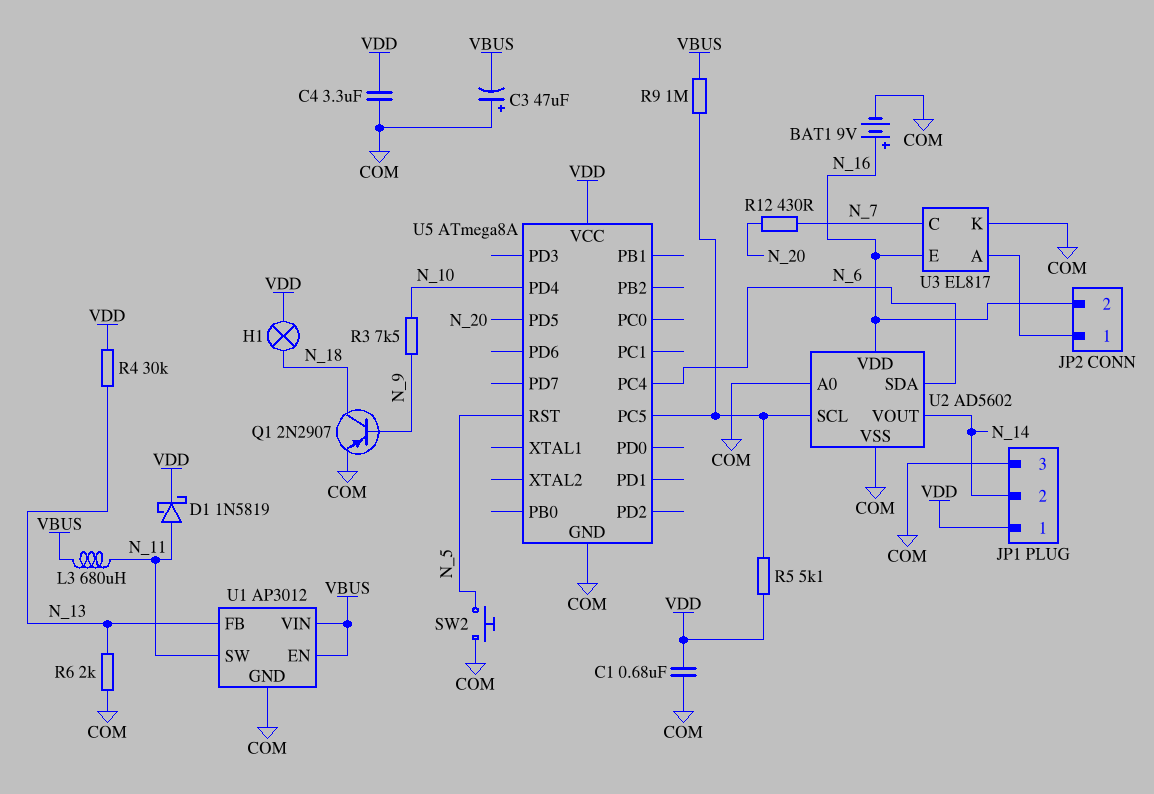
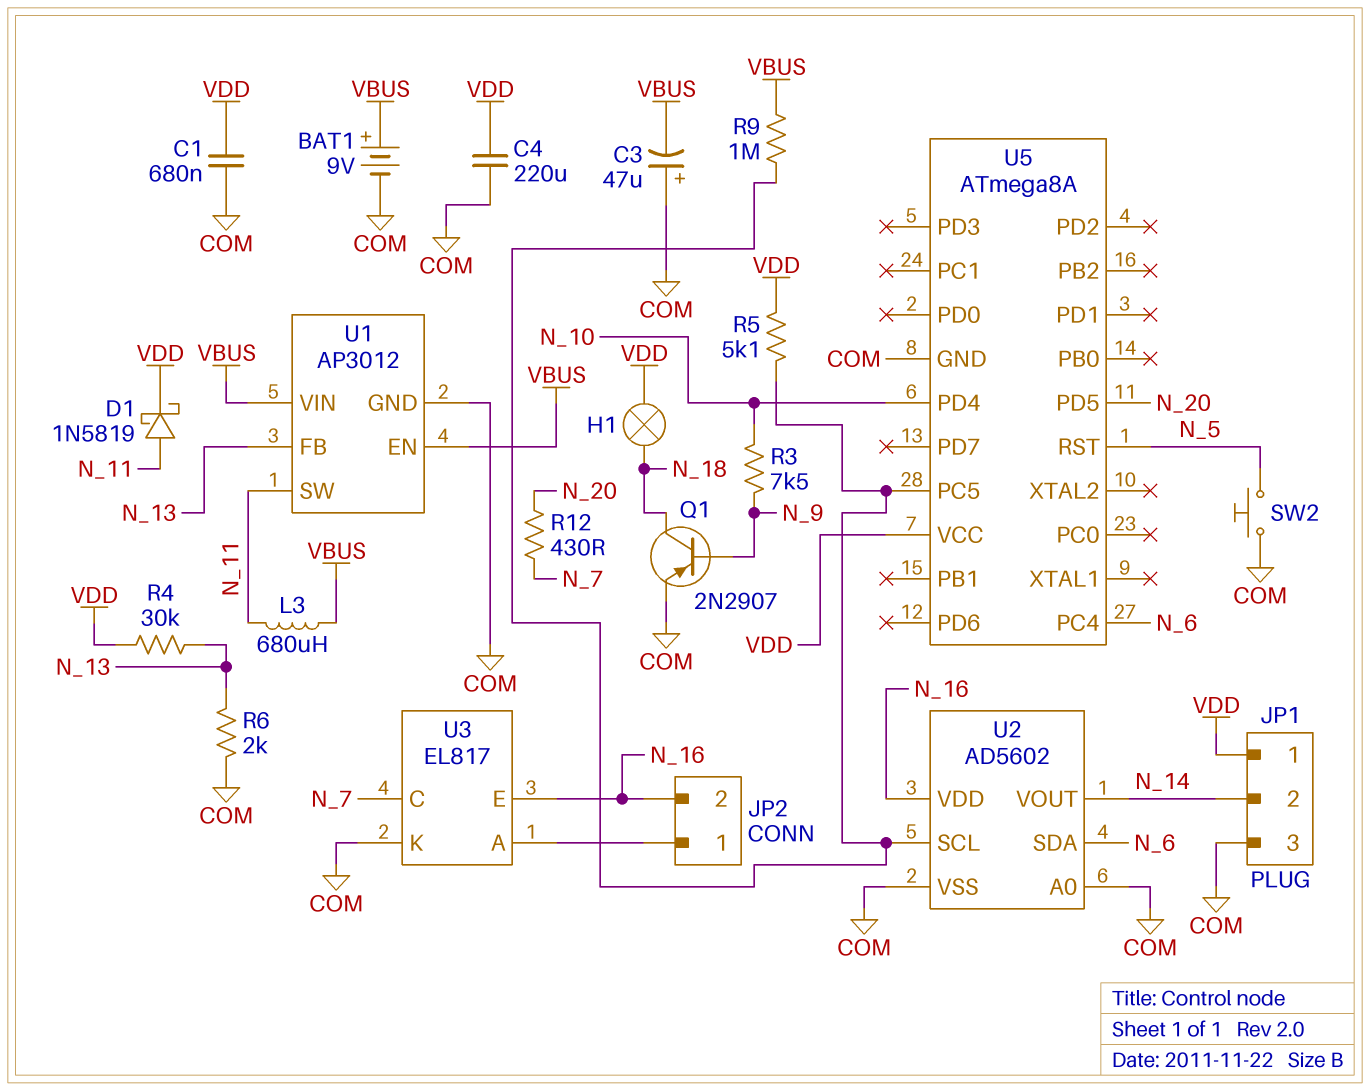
BAT1: 9V (plus N_16, minus COM) -> 9V (plus VBUS, minus COM)
C4: 3.3uF (COM, VDD) -> 220uF (COM, VDD)

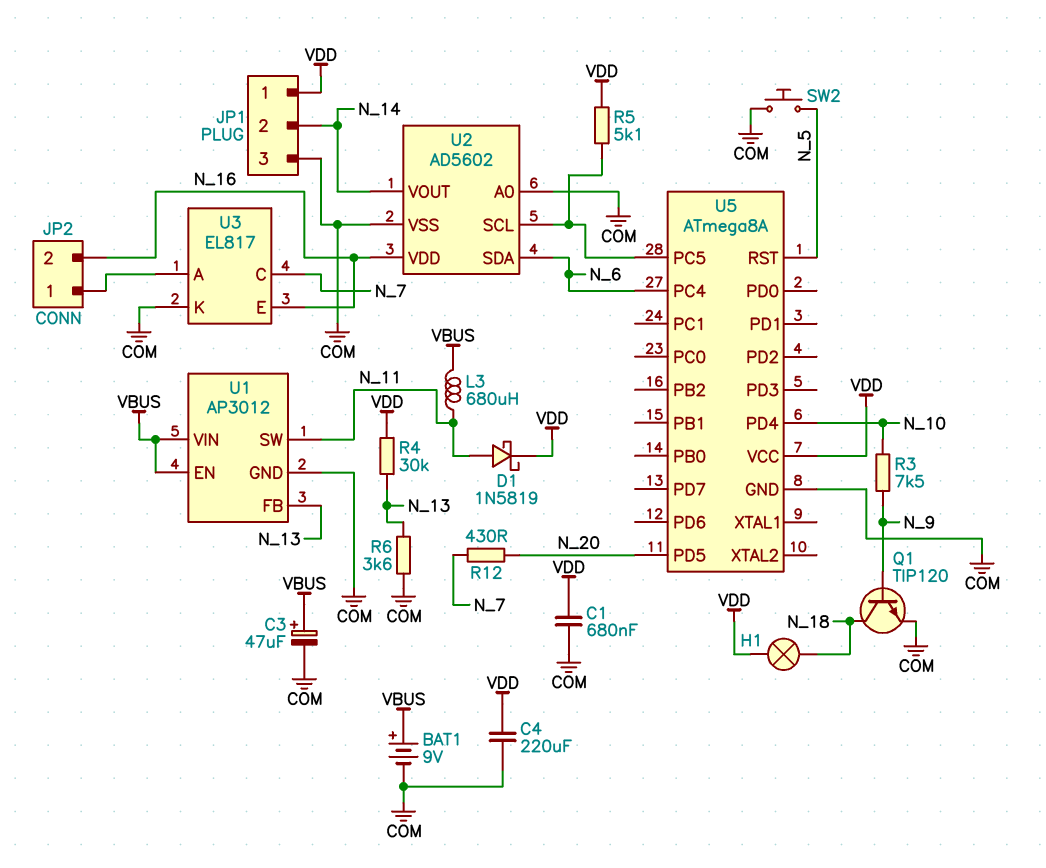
C3: 47uF (plus COM, minus VBUS) -> 47uF (plus VBUS, minus COM)
Q1: PNP 2N2907 (B N_9, C N_18, E COM) -> NPN TIP120 (B N_9, C N_18, E COM)
R6: 2k (COM, N_13) -> 3.6k (COM, N_13)
R9: 1M (U2/SCL, VBUS) -> none

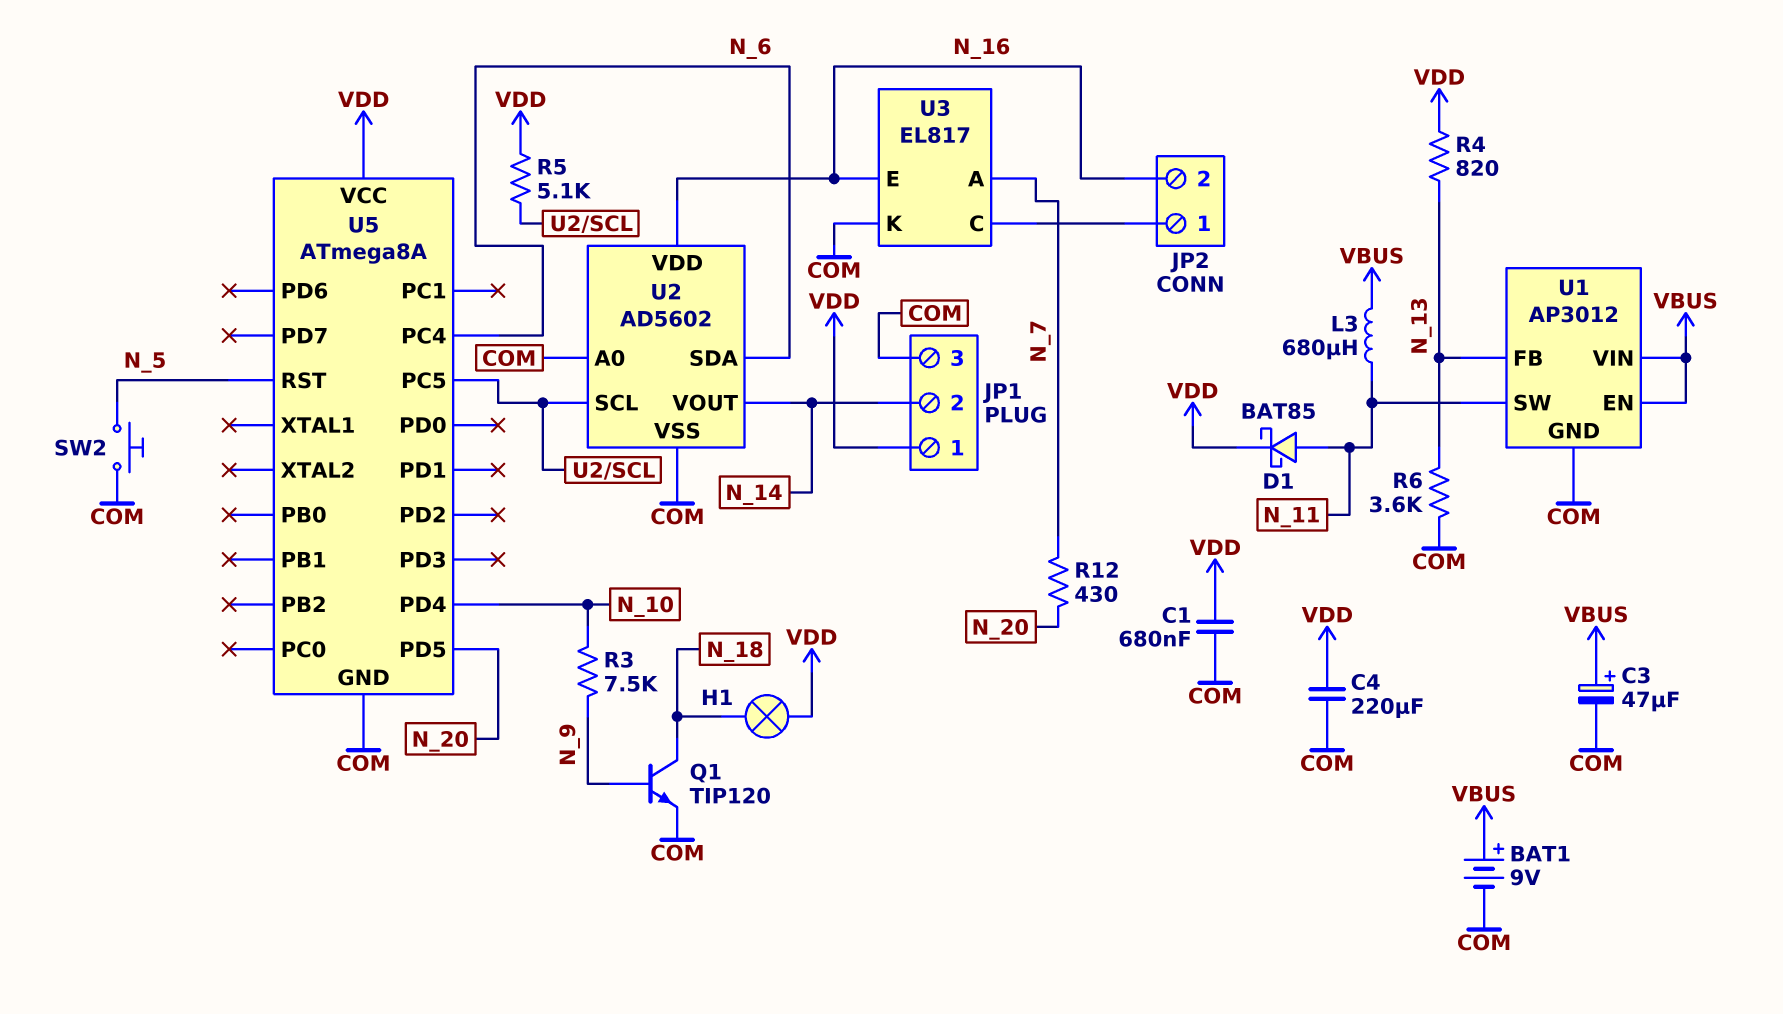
D1: schottky 1N5819 (A N_11, K VDD) -> schottky BAT85 (A N_11, K VDD)
R4: 30k (N_13, VDD) -> 820 (N_13, VDD)
U3 pin A: JP2/1 -> N_7
U3 pin C: N_7 -> JP2/1

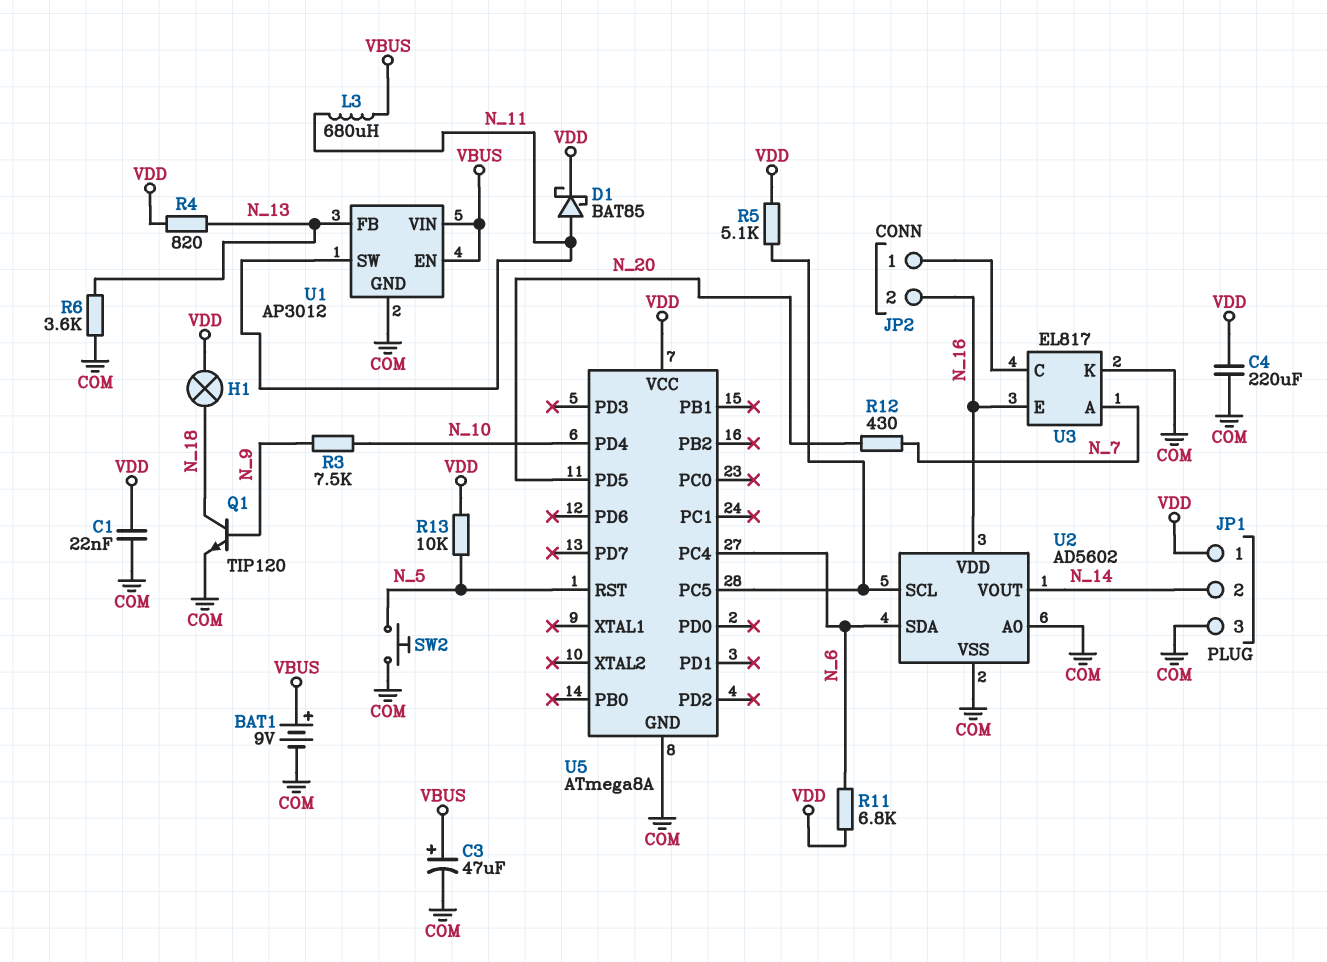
C1: 680nF (COM, VDD) -> 22nF (COM, VDD)
R11: none -> 6.8k (N_6, VDD)
R13: none -> 10k (N_5, VDD)

